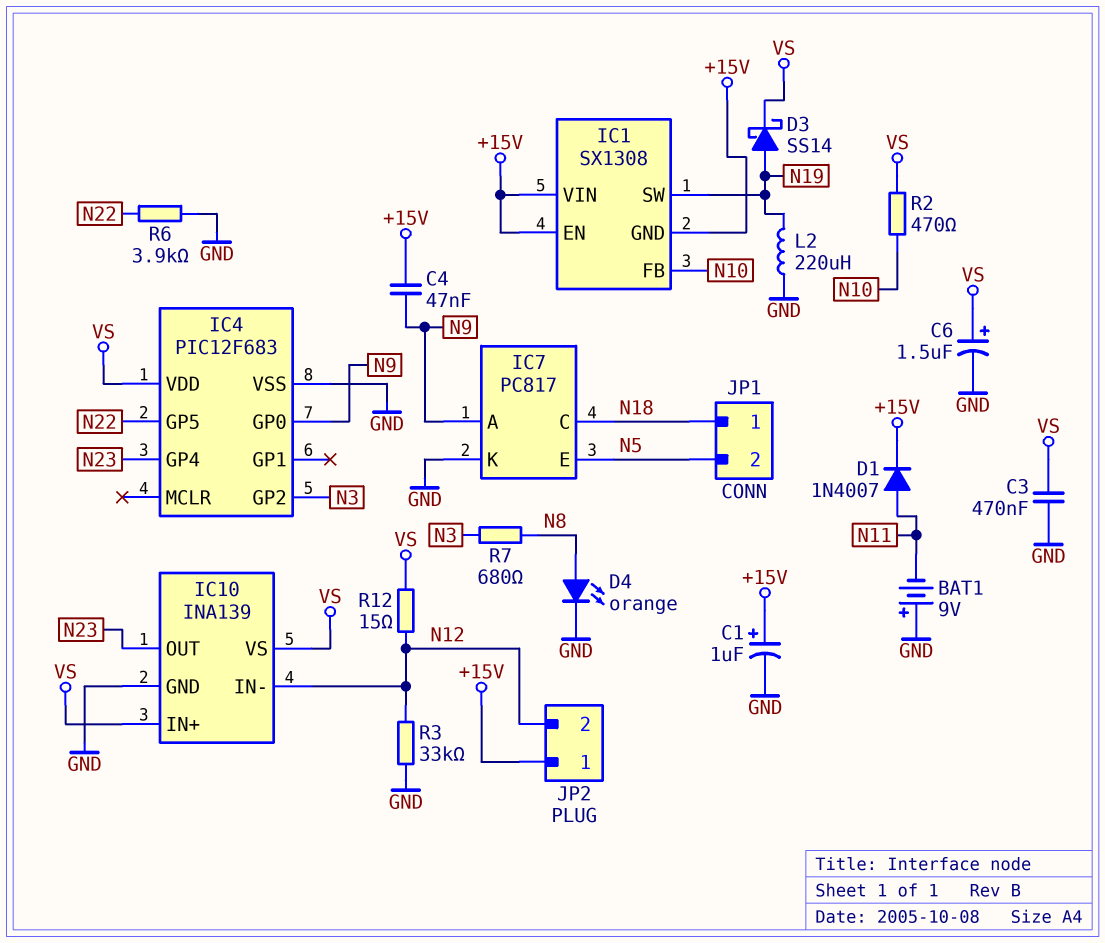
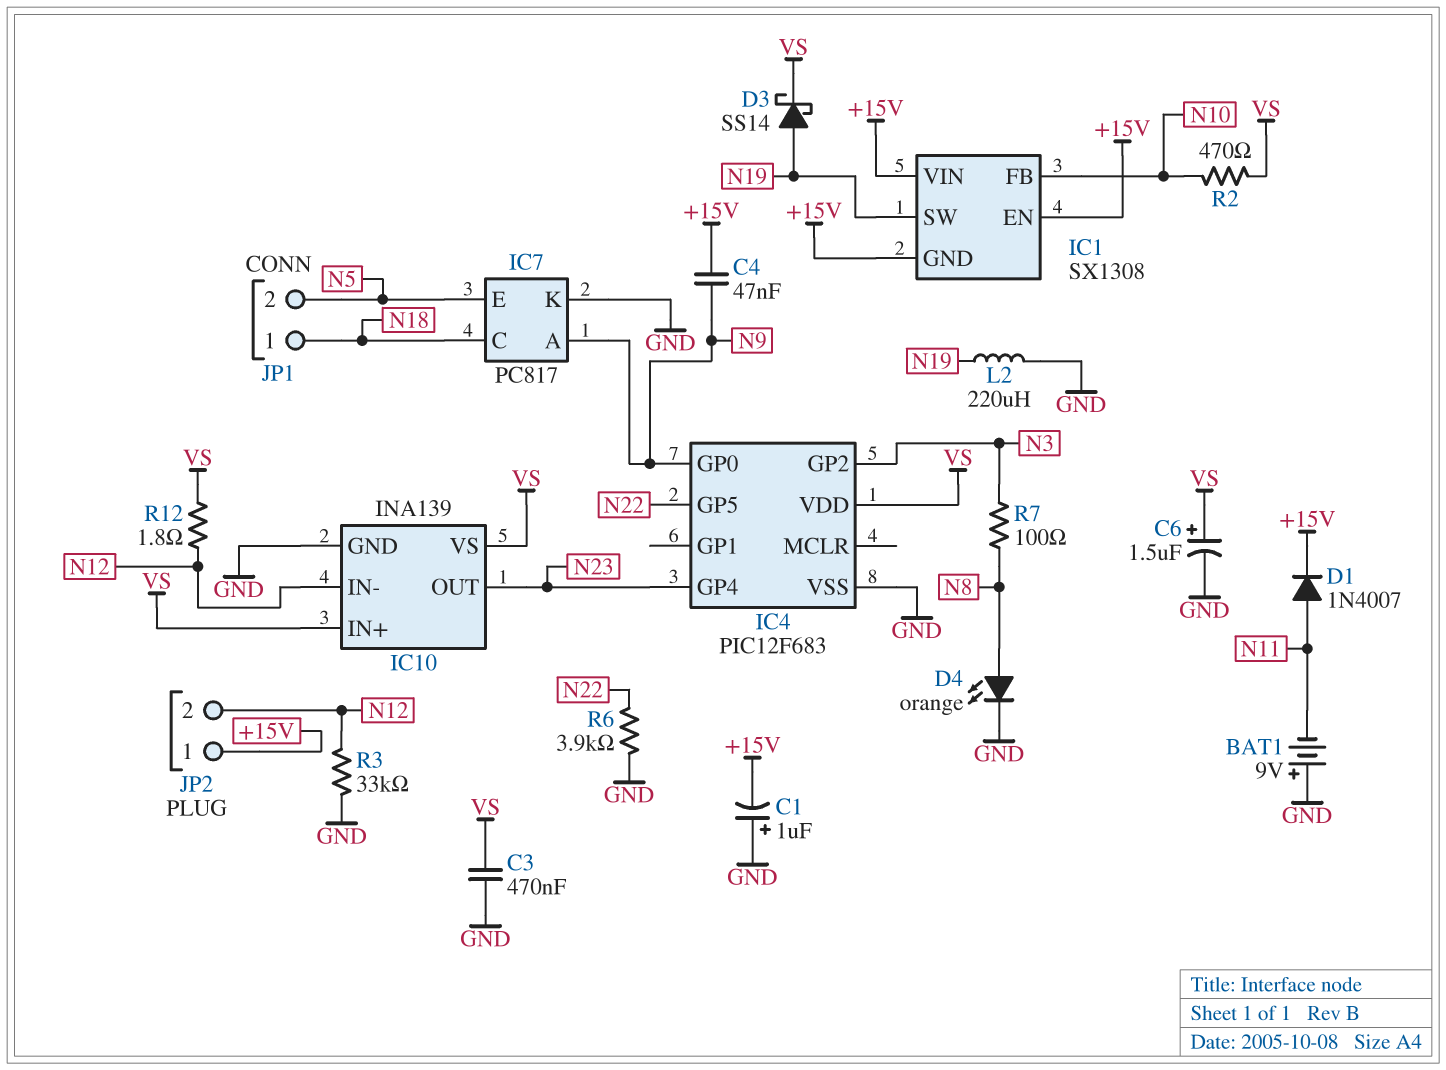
C1: 1uF (plus +15V, minus GND) -> 1uF (plus GND, minus +15V)
R7: 680 (N3, N8) -> 100 (N3, N8)
R12: 15 (N12, VS) -> 1.8 (N12, VS)

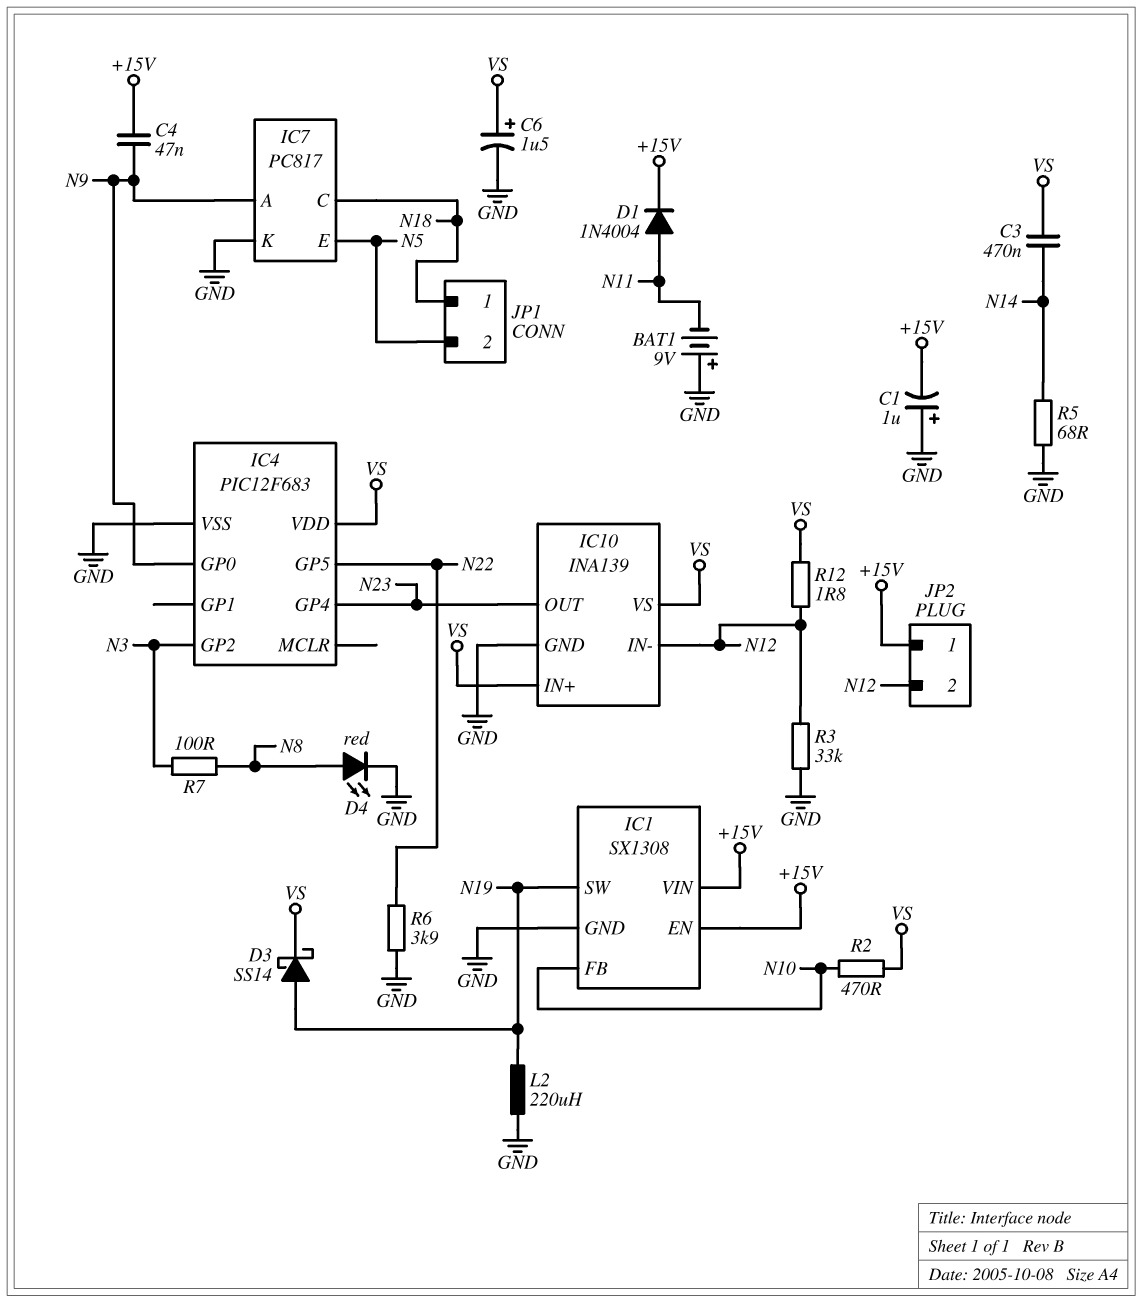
C3: 470nF (GND, VS) -> 470nF (N14, VS)
D1: diode 1N4007 (A N11, K +15V) -> diode 1N4004 (A N11, K +15V)
D4: LED orange (A N8, K GND) -> LED red (A N8, K GND)
IC1 pin GND: +15V -> GND
R5: none -> 68 (GND, N14)

